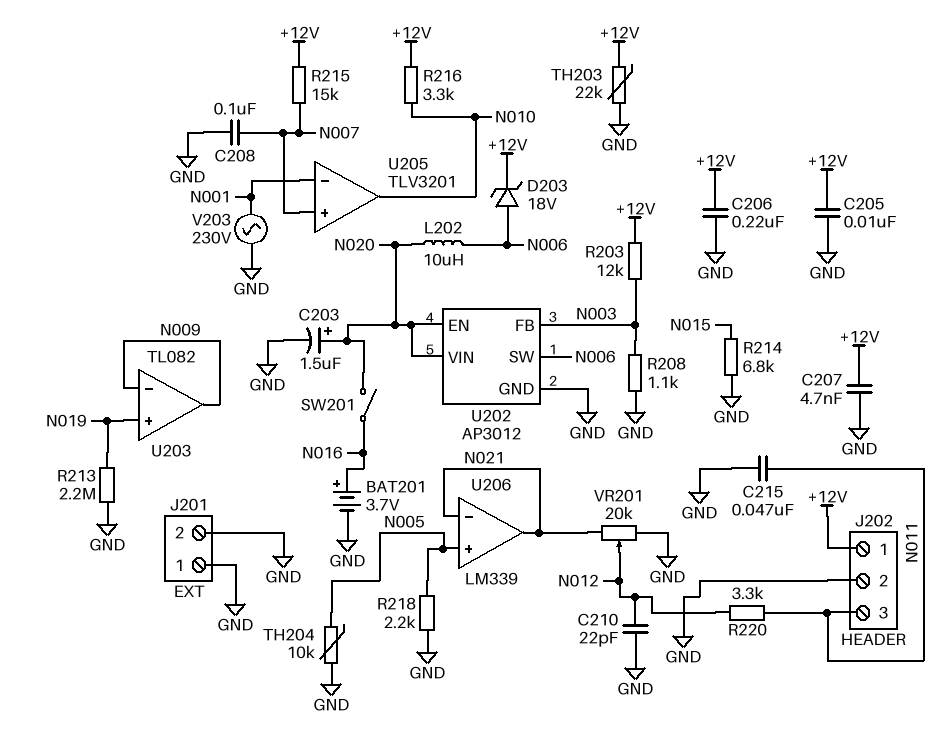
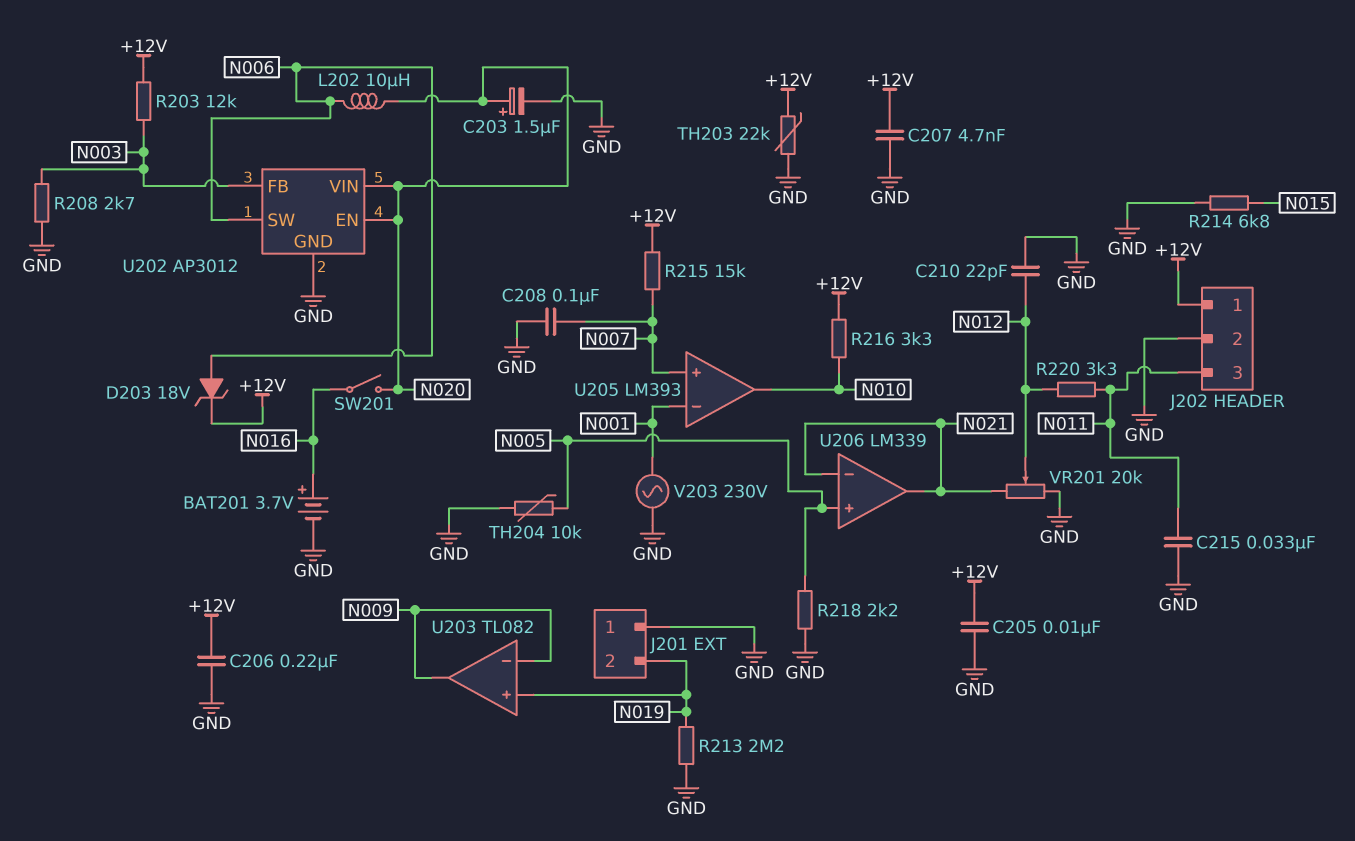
C215: 47nF (GND, N011) -> 33nF (GND, N011)
J201 pin 2: GND -> N019
R208: 1.1k (GND, N003) -> 2.7k (GND, N003)
U205: TLV3201 -> LM393

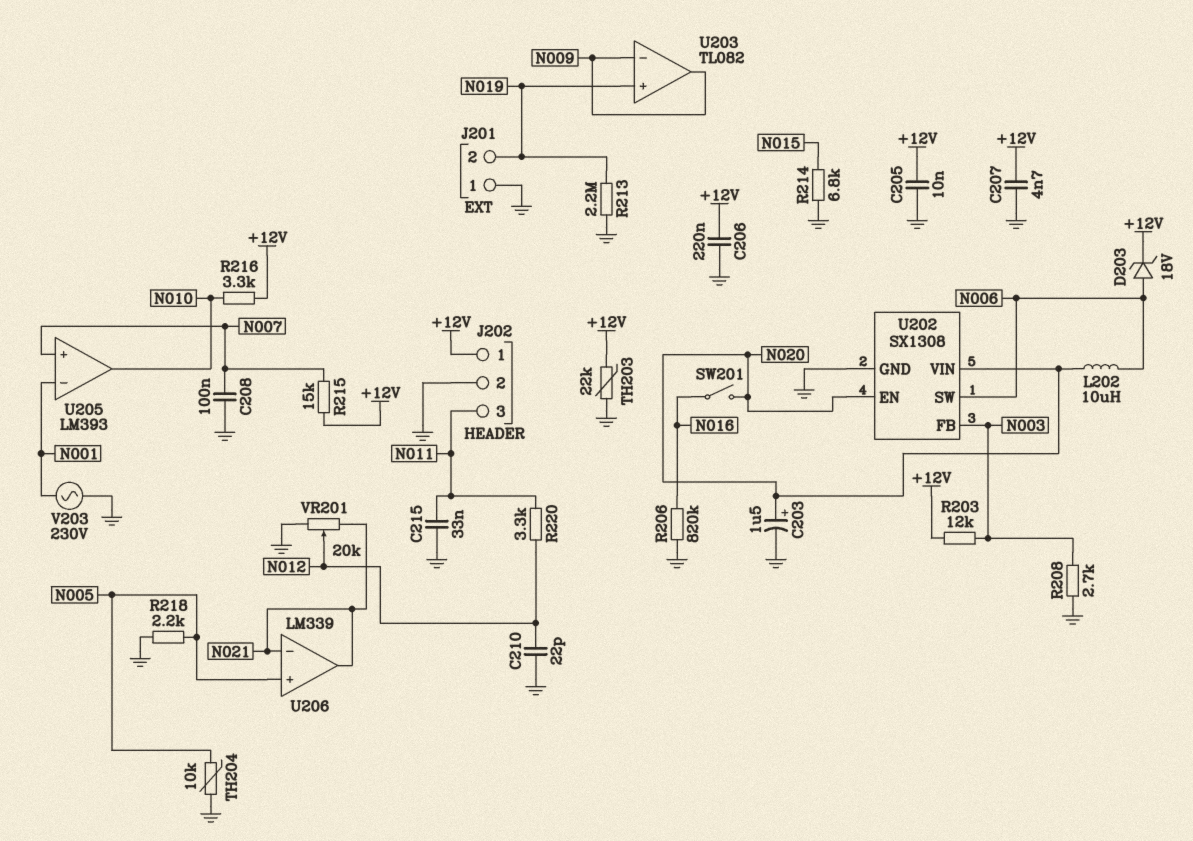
BAT201: 3.7V (plus N016, minus GND) -> none
R206: none -> 820k (GND, N016)
U202: AP3012 -> SX1308

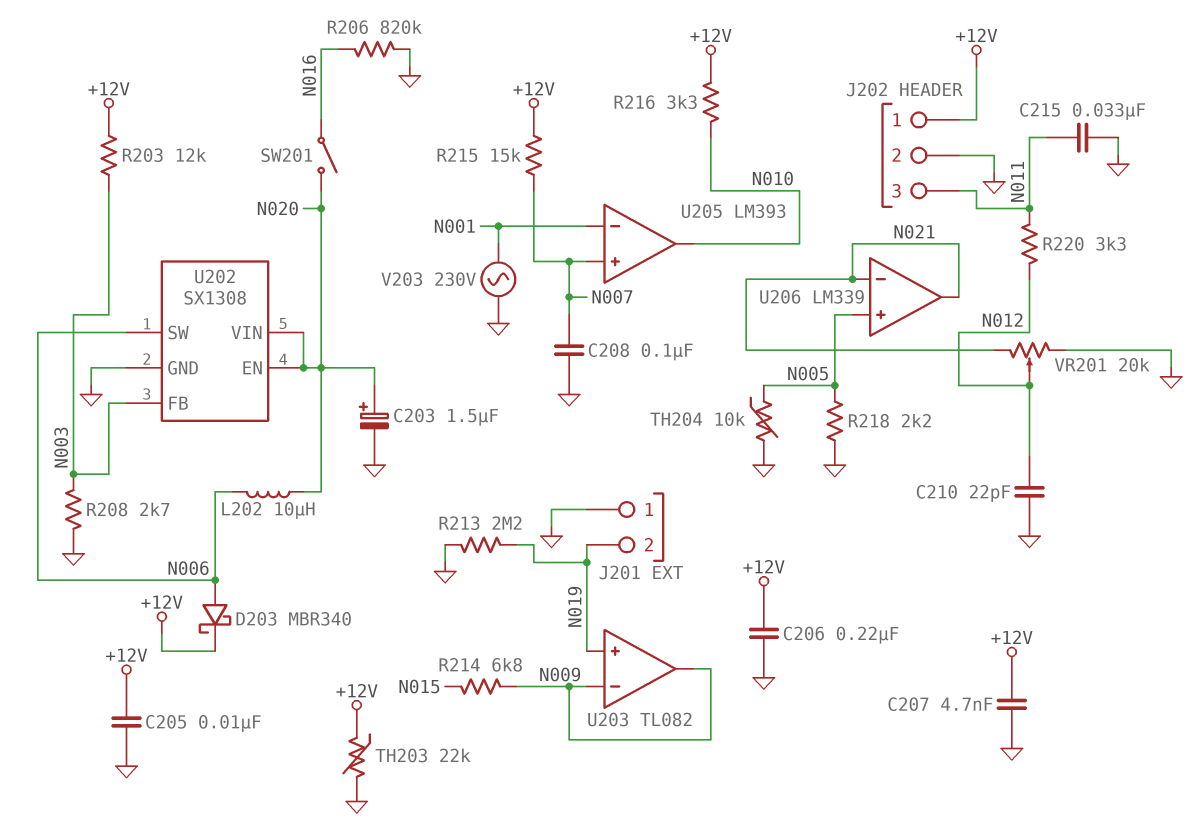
D203: zener 18V (A N006, K +12V) -> schottky MBR340 (A N006, K +12V)
R214: 6.8k (GND, N015) -> 6.8k (N009, N015)

